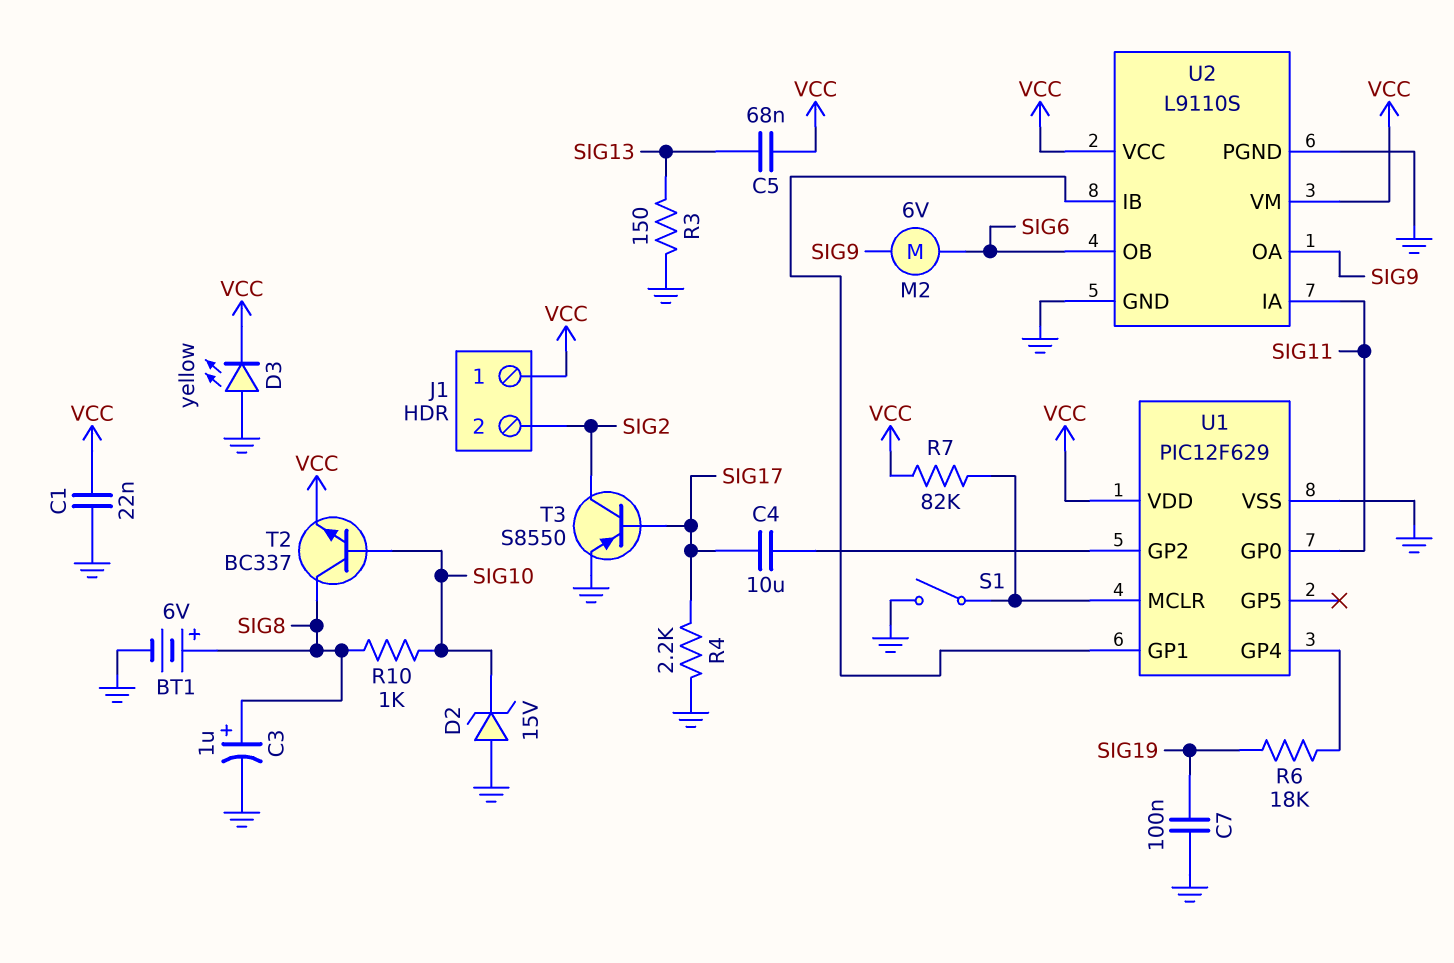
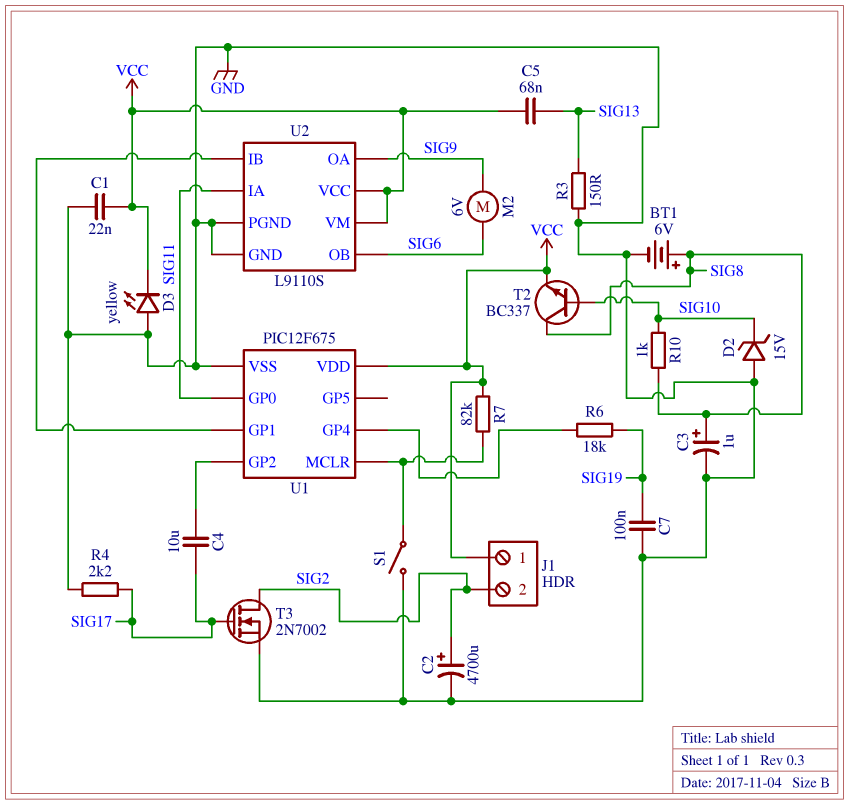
C2: none -> 4700uF (plus SIG2, minus GND)
T3: PNP S8550 (B SIG17, C SIG2, E GND) -> NMOS 2N7002 (G SIG17, D SIG2, S GND)
U1: PIC12F629 -> PIC12F675

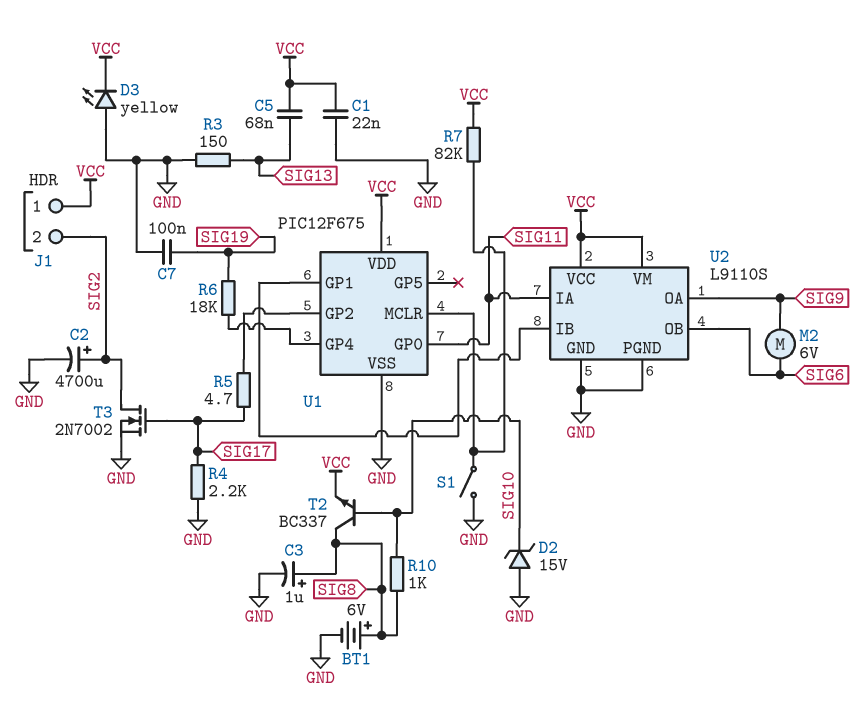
C4: 10uF (SIG17, U1/GP2) -> none
R5: none -> 4.7 (SIG17, U1/GP2)

